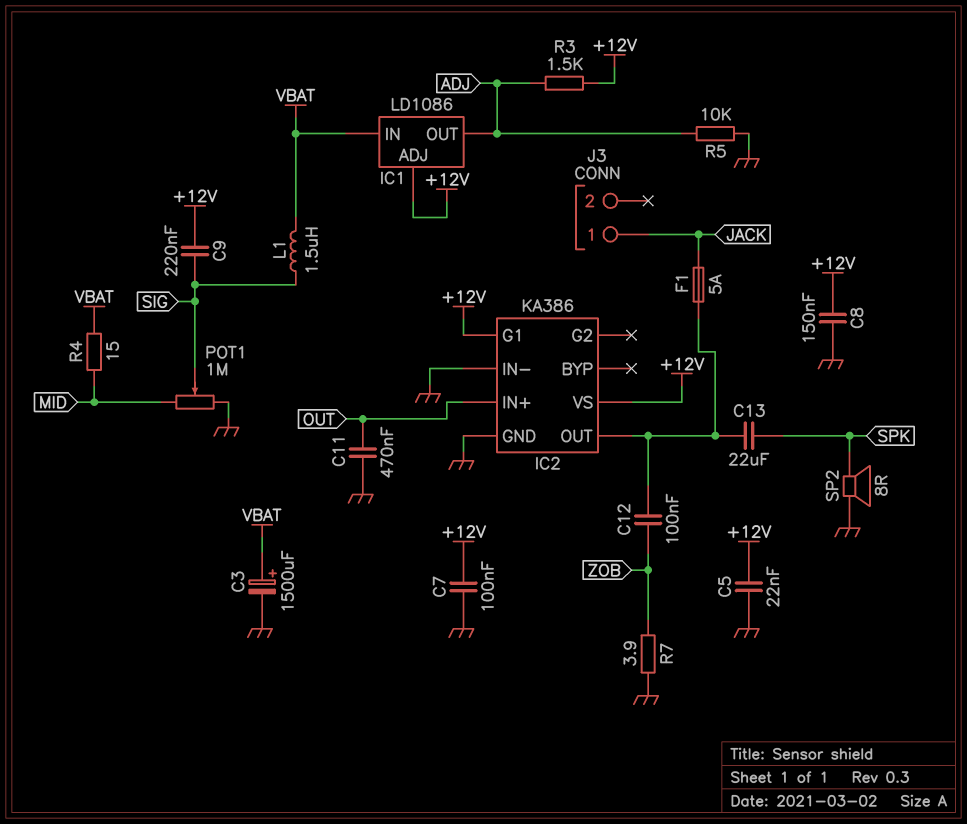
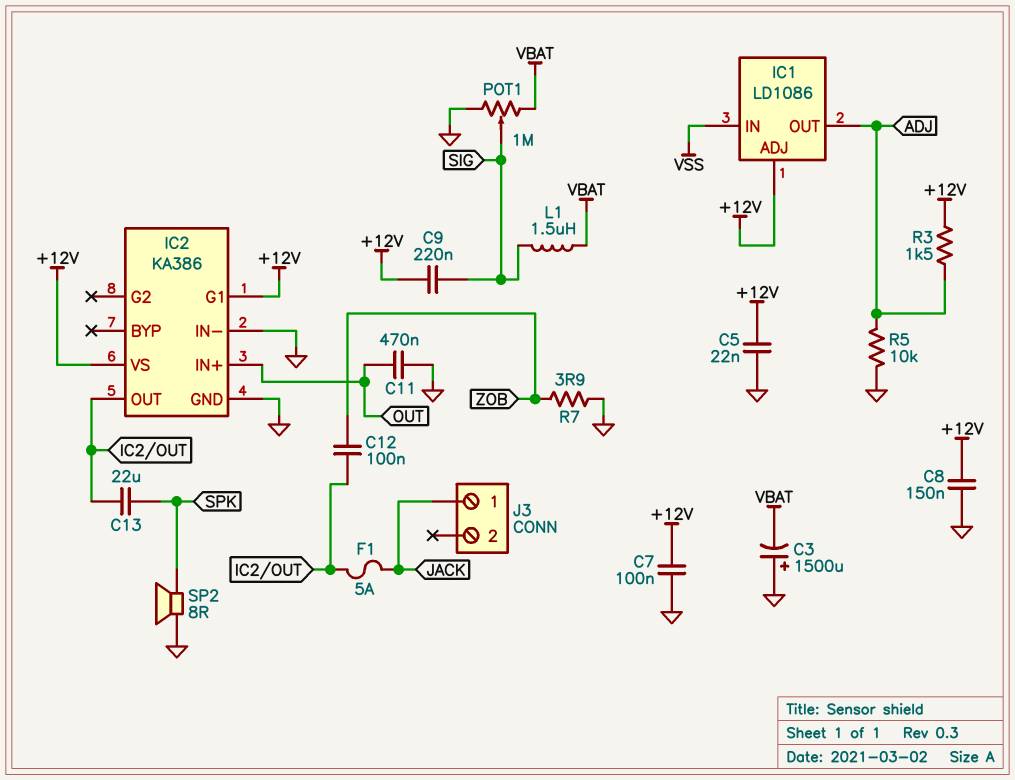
C3: 1500uF (plus VBAT, minus GND) -> 1500uF (plus GND, minus VBAT)
IC1 pin IN: VBAT -> VSS
POT1: 1M (GND, MID, wiper SIG) -> 1M (GND, VBAT, wiper SIG)
R4: 15 (MID, VBAT) -> none

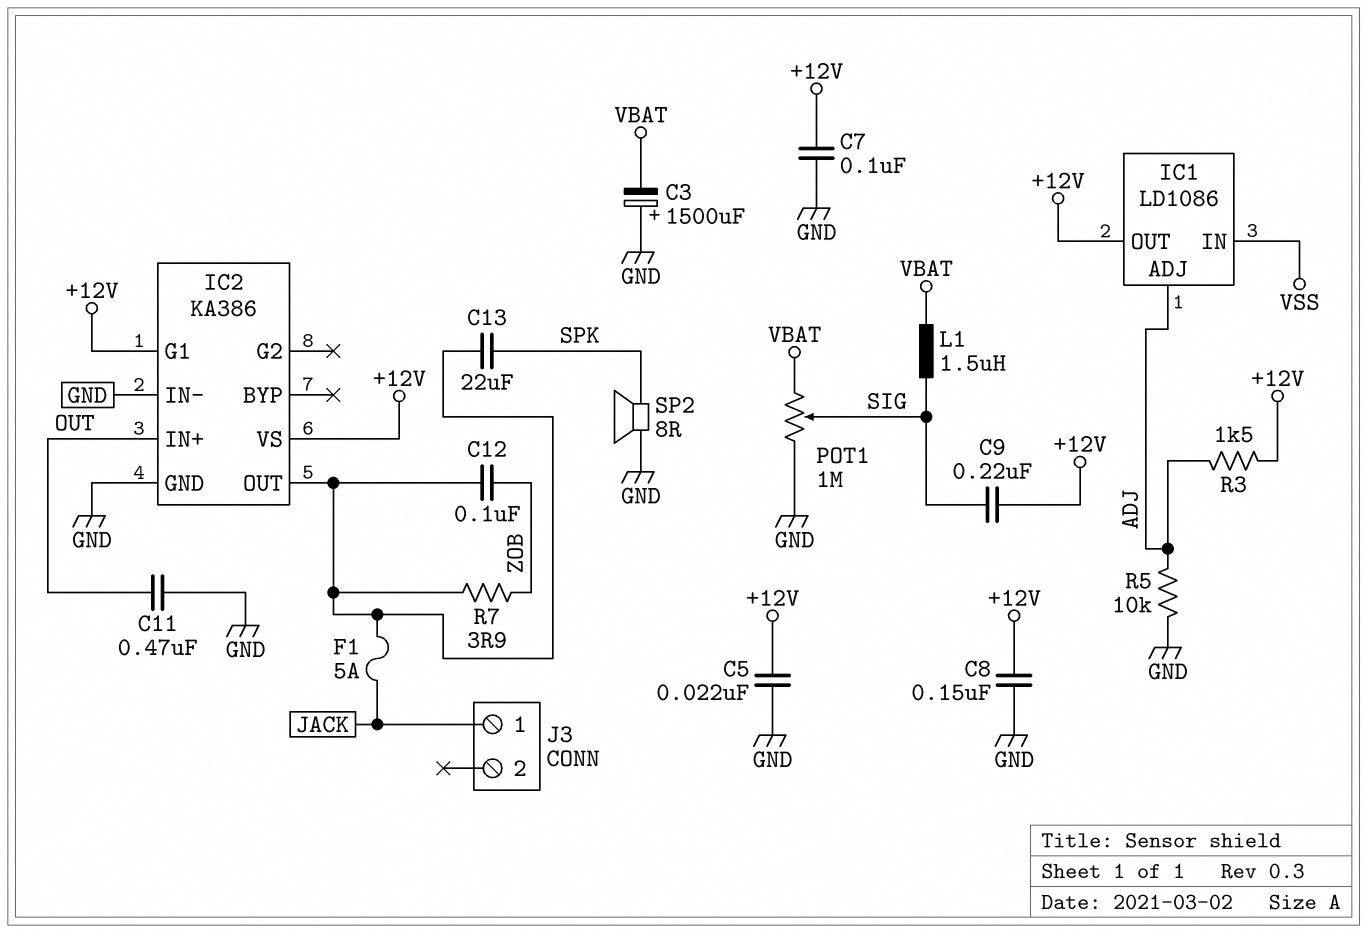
IC1 pin ADJ: +12V -> ADJ
IC1 pin OUT: ADJ -> +12V
R7: 3.9 (GND, ZOB) -> 3.9 (IC2/OUT, ZOB)

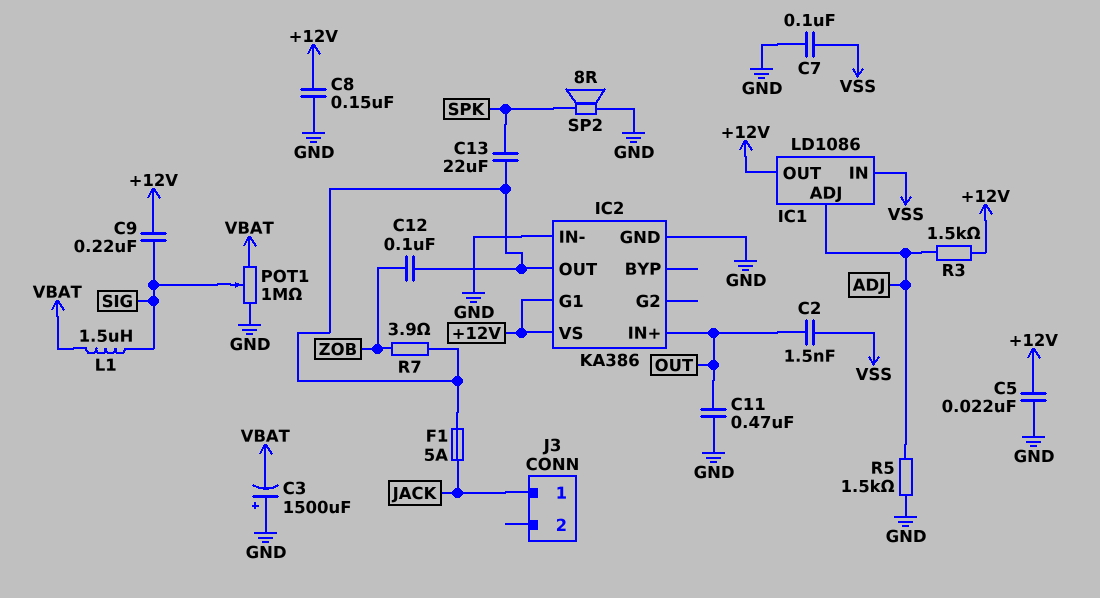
C2: none -> 1.5nF (OUT, VSS)
C7: 100nF (+12V, GND) -> 100nF (GND, VSS)
R5: 10k (ADJ, GND) -> 1.5k (ADJ, GND)

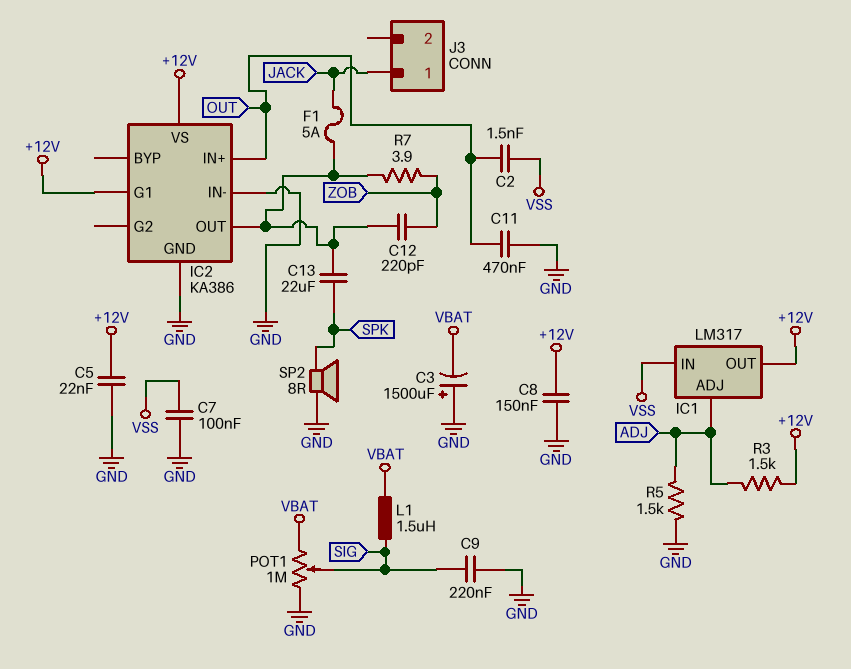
C9: 220nF (+12V, SIG) -> 220nF (GND, SIG)
C12: 100nF (IC2/OUT, ZOB) -> 220pF (IC2/OUT, ZOB)
IC1: LD1086 -> LM317

